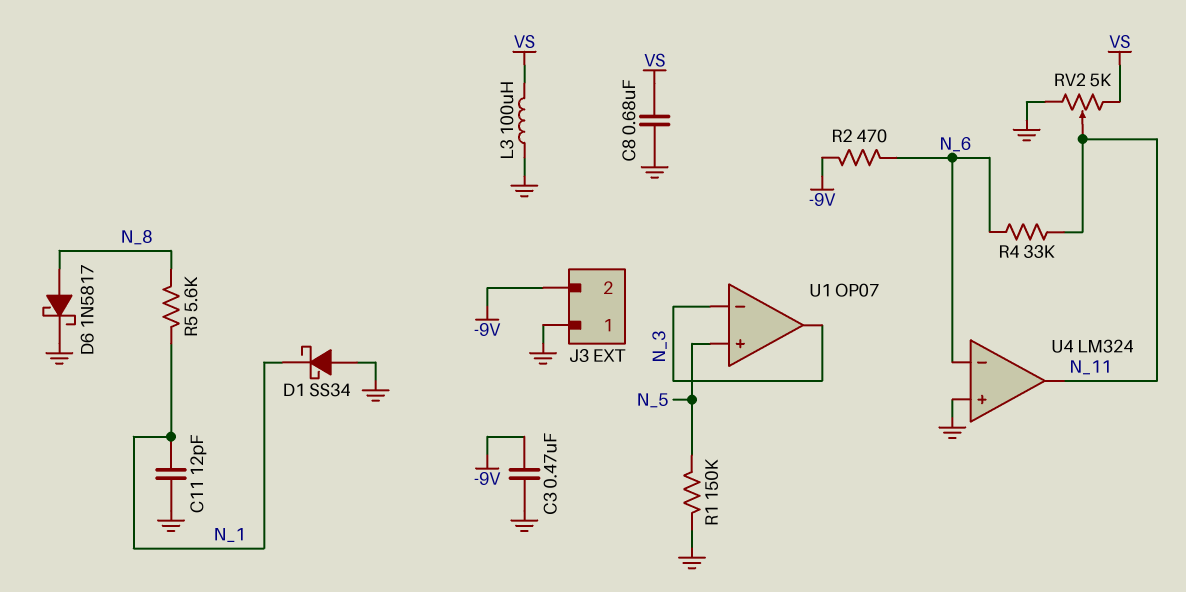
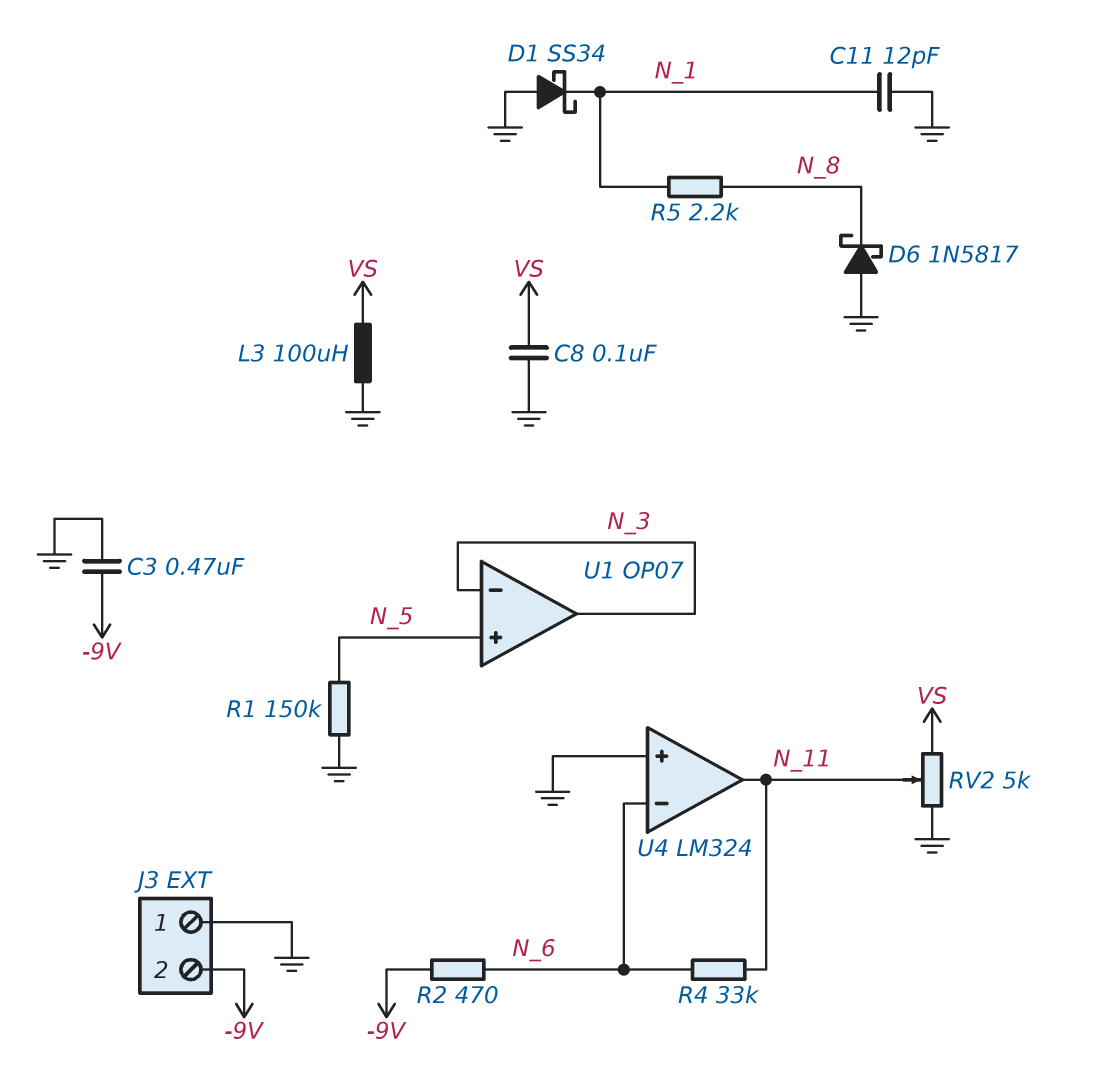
C8: 680nF (GND, VS) -> 100nF (GND, VS)
D6: schottky 1N5817 (A N_8, K GND) -> schottky 1N5817 (A GND, K N_8)
R5: 5.6k (N_1, N_8) -> 2.2k (N_1, N_8)

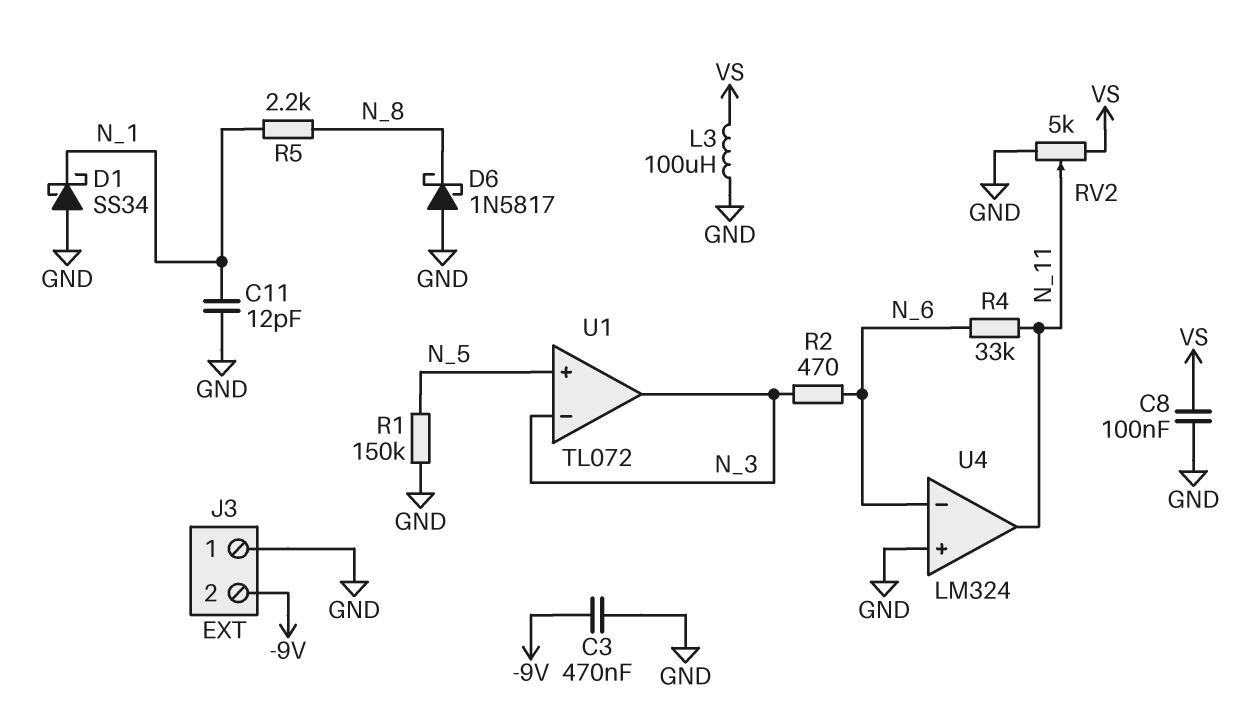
R2: 470 (-9V, N_6) -> 470 (N_3, N_6)
U1: OP07 -> TL072

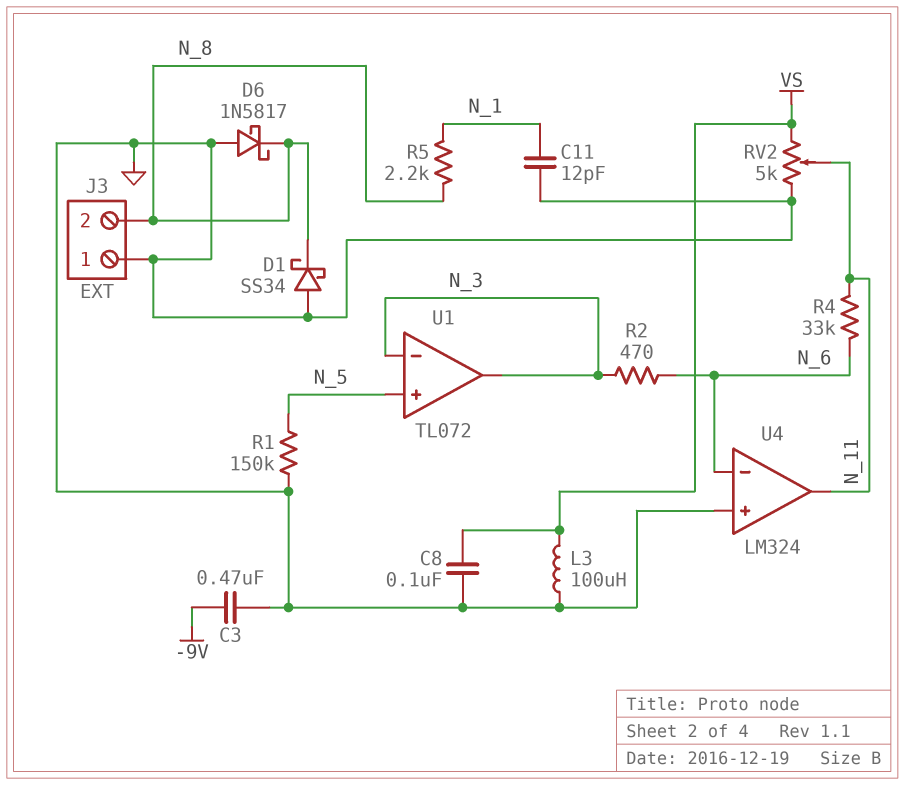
D1: schottky SS34 (A GND, K N_1) -> schottky SS34 (A GND, K N_8)
J3 pin 2: -9V -> N_8

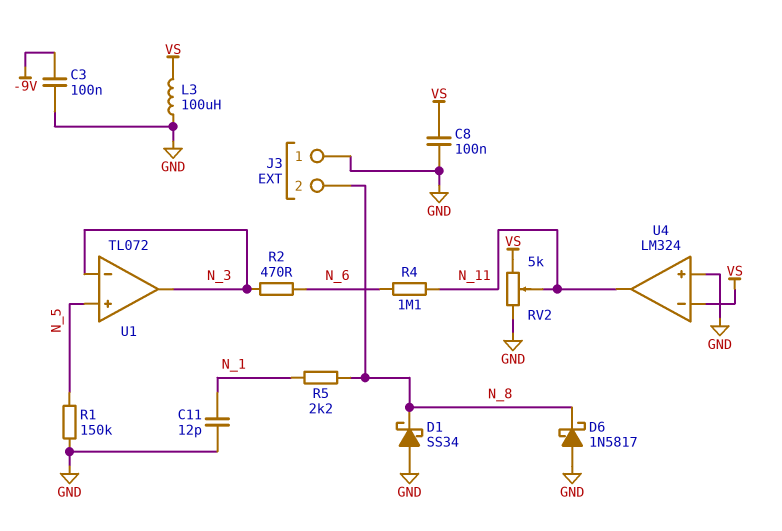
C3: 470nF (-9V, GND) -> 100nF (-9V, GND)
R4: 33k (N_6, N_11) -> 1.1M (N_6, N_11)
U4 pin in-: N_6 -> VS

